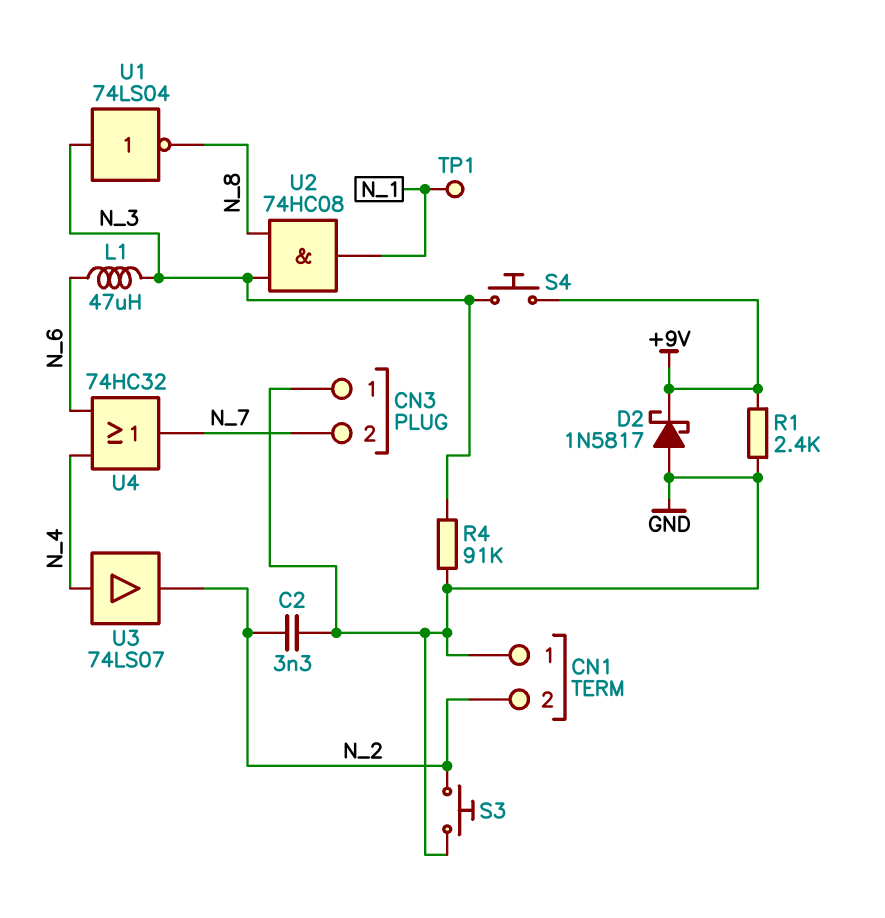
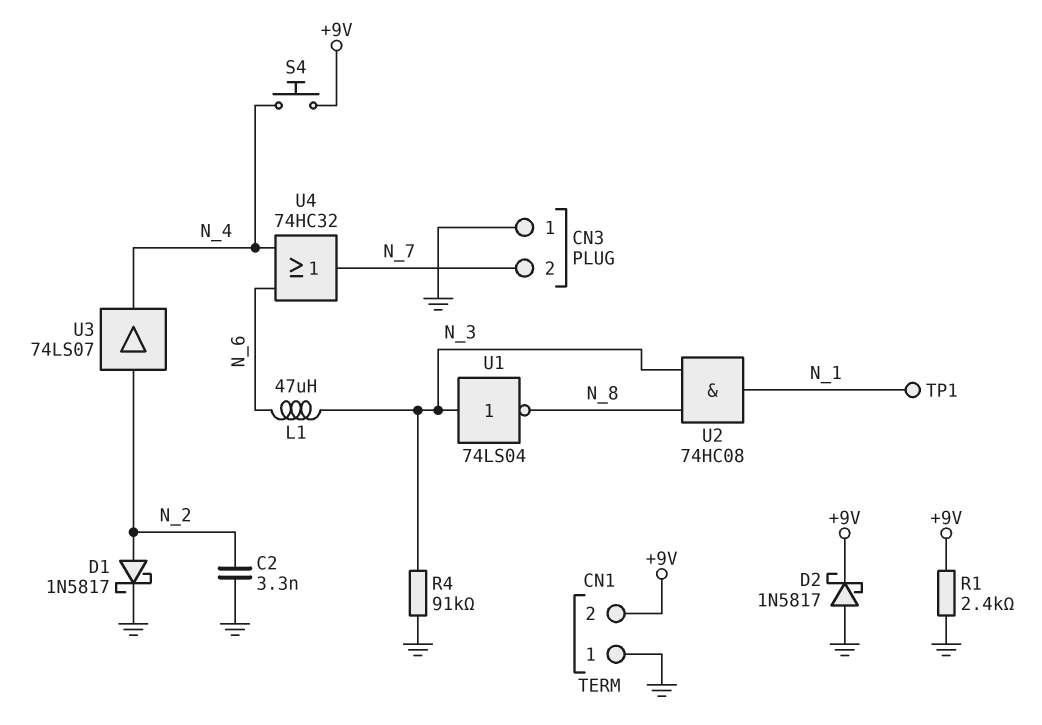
CN1 pin 2: N_2 -> +9V
D1: none -> schottky 1N5817 (A N_2, K GND)
S3: button (GND, N_2) -> none
S4: button (+9V, N_3) -> button (+9V, N_4)
U3: buffer 74LS07 (in N_4, out N_2) -> buffer 74LS07 (in N_2, out N_4)

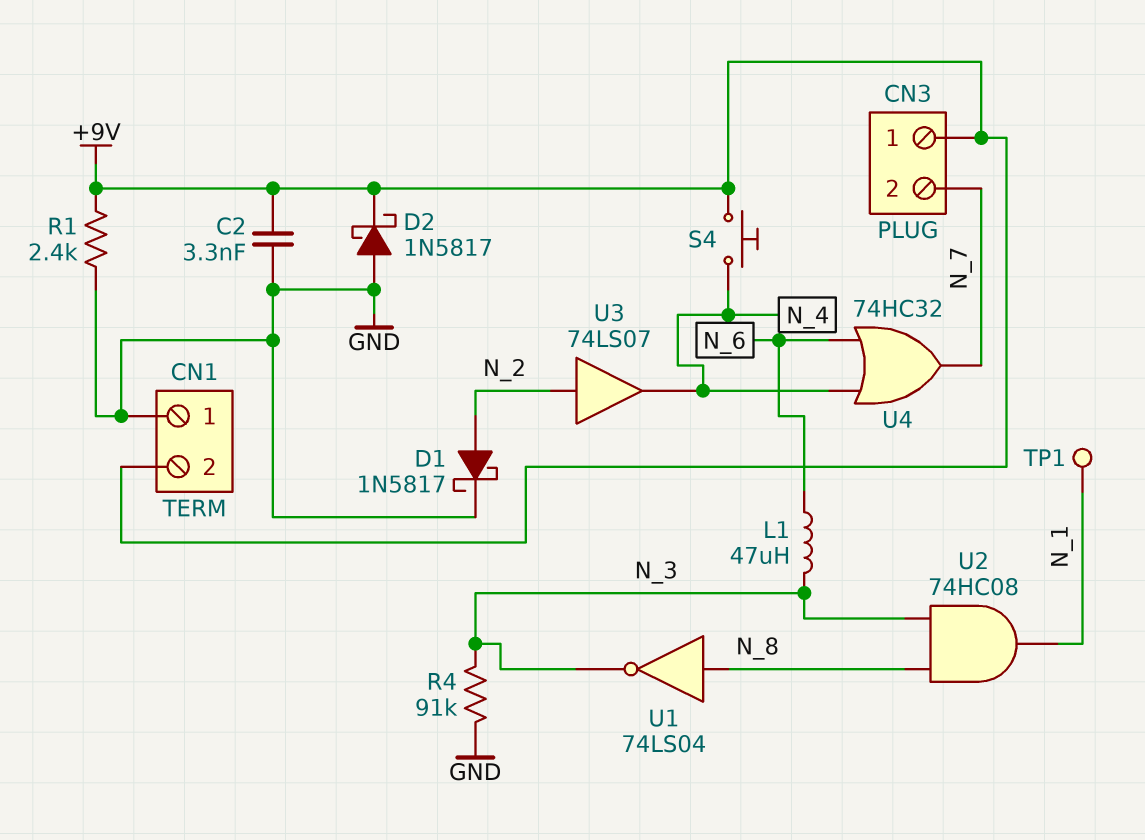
C2: 3.3nF (GND, N_2) -> 3.3nF (+9V, GND)
CN3 pin 1: GND -> +9V
U1: NOT 74LS04 (in N_3, out N_8) -> NOT 74LS04 (in N_8, out N_3)

